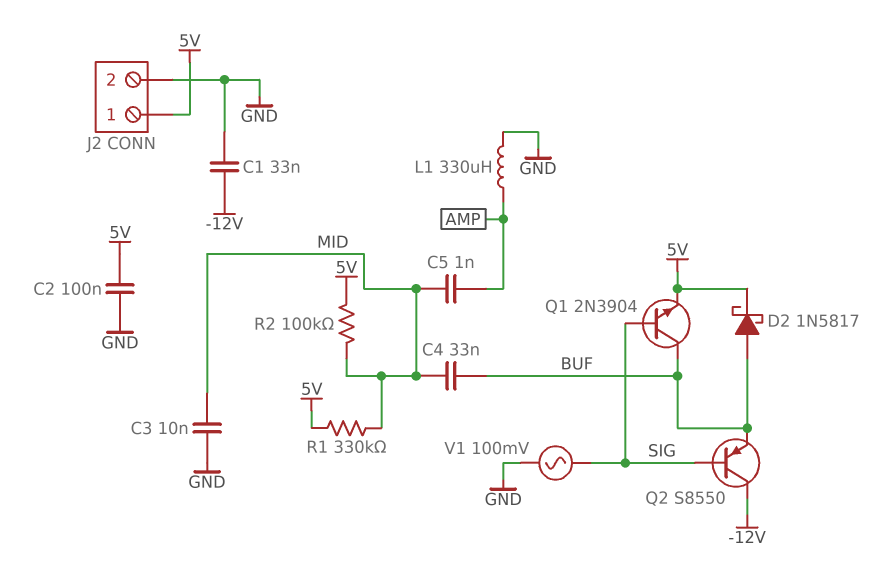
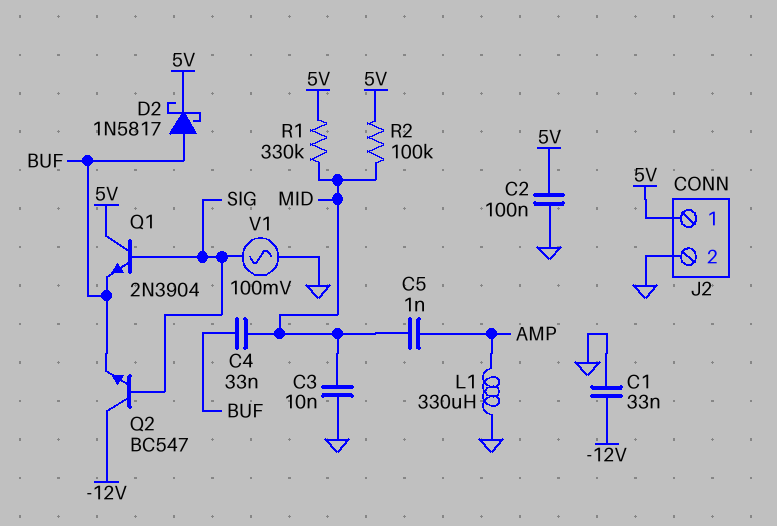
Q1: NPN 2N3904 (B SIG, C BUF, E 5V) -> NPN 2N3904 (B SIG, C 5V, E BUF)
Q2: PNP S8550 (B SIG, C -12V, E BUF) -> NPN BC547 (B SIG, C -12V, E BUF)

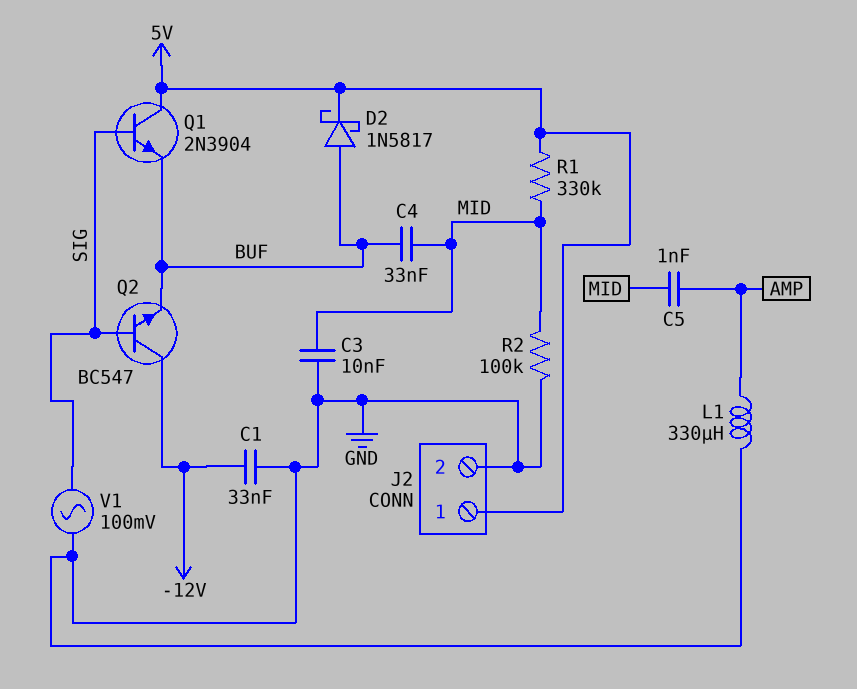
C2: 100nF (5V, GND) -> none
R2: 100k (5V, MID) -> 100k (GND, MID)

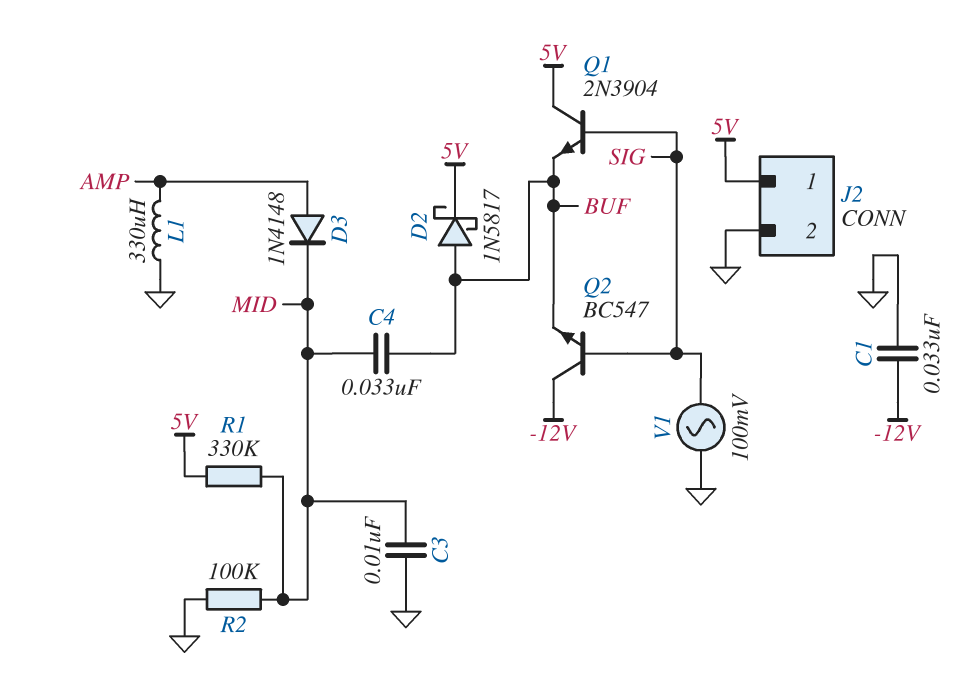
C5: 1nF (AMP, MID) -> none
D3: none -> diode 1N4148 (A AMP, K MID)

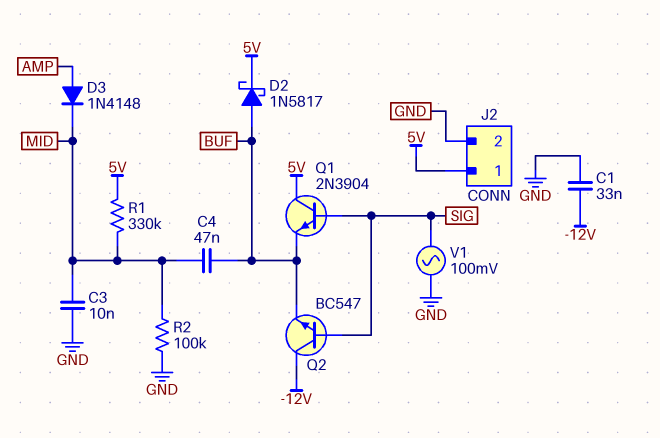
C4: 33nF (BUF, MID) -> 47nF (BUF, MID)
L1: 330uH (AMP, GND) -> none

